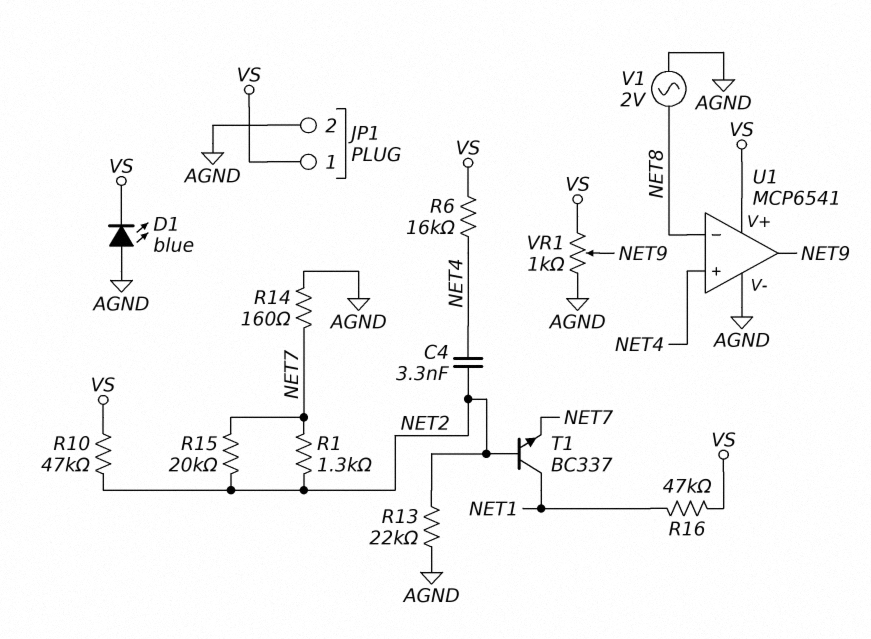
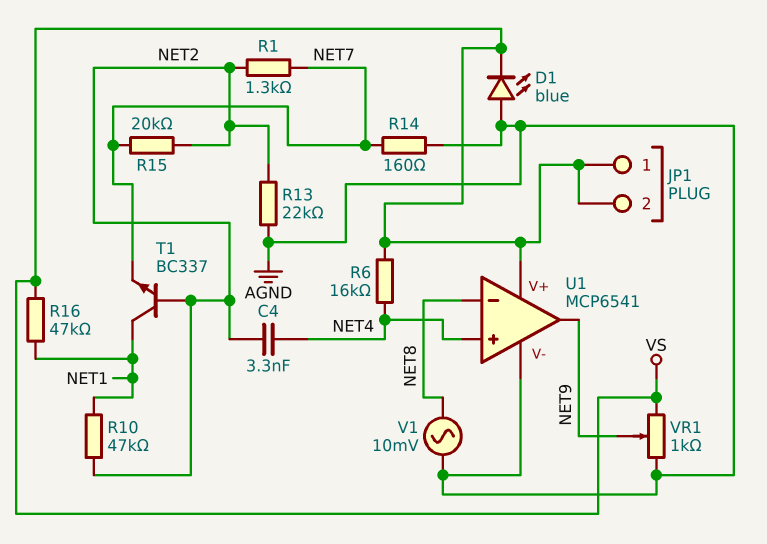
JP1 pin 2: AGND -> VS
R10: 47k (NET2, VS) -> 47k (NET1, NET2)
V1: AC 2V (AGND, NET8) -> AC 10mV (AGND, NET8)

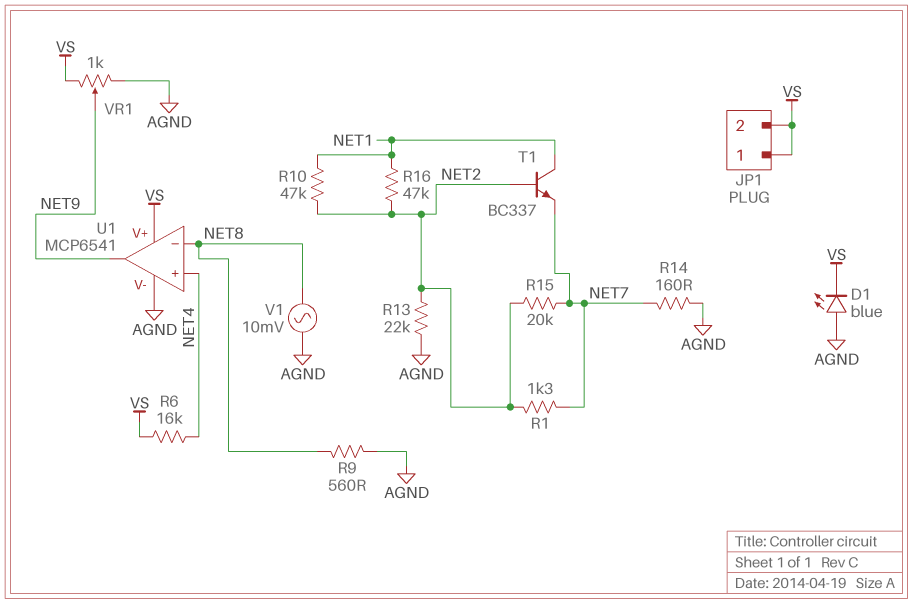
C4: 3.3nF (NET2, NET4) -> none
R9: none -> 560 (AGND, NET8)
R16: 47k (NET1, VS) -> 47k (NET1, NET2)

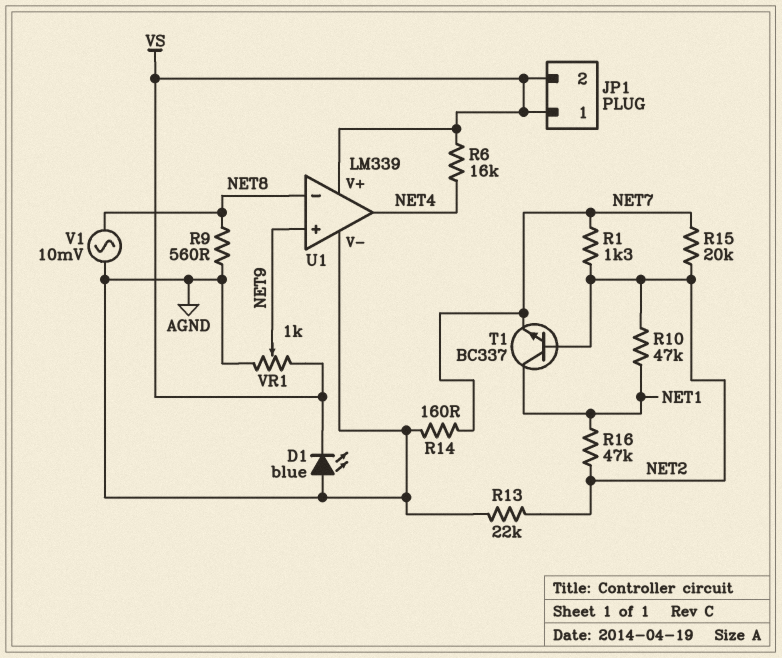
U1: MCP6541 -> LM339
U1 pin in+: NET4 -> NET9
U1 pin out: NET9 -> NET4

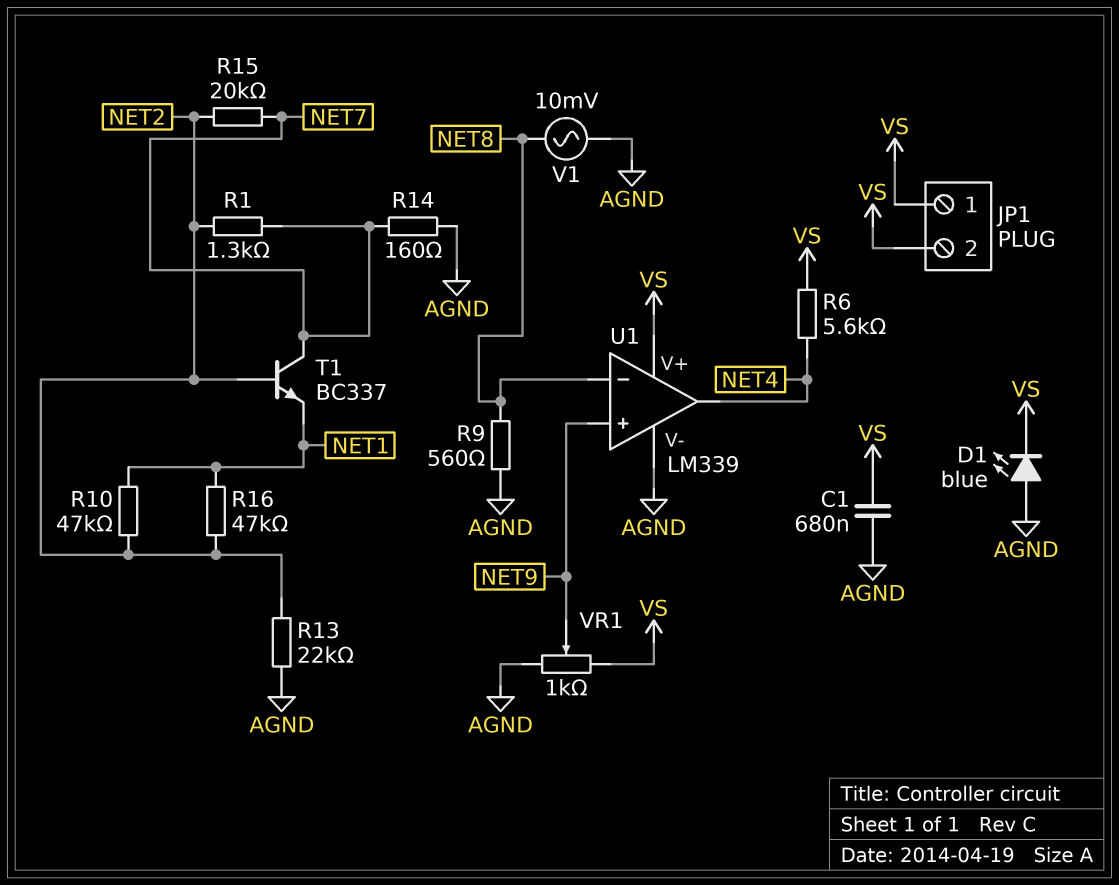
C1: none -> 680nF (AGND, VS)
R6: 16k (NET4, VS) -> 5.6k (NET4, VS)
T1: NPN BC337 (B NET2, C NET1, E NET7) -> NPN BC337 (B NET2, C NET7, E NET1)

